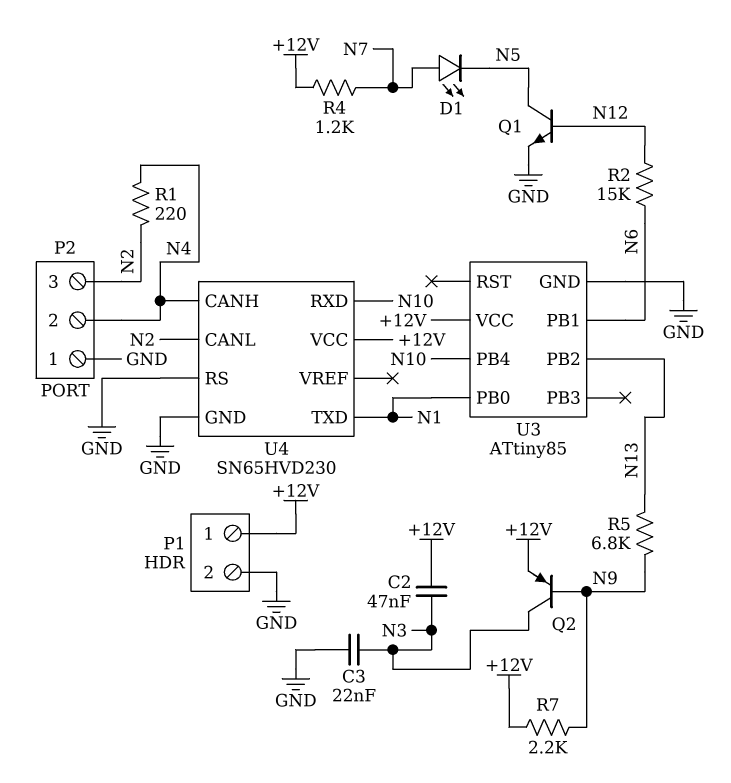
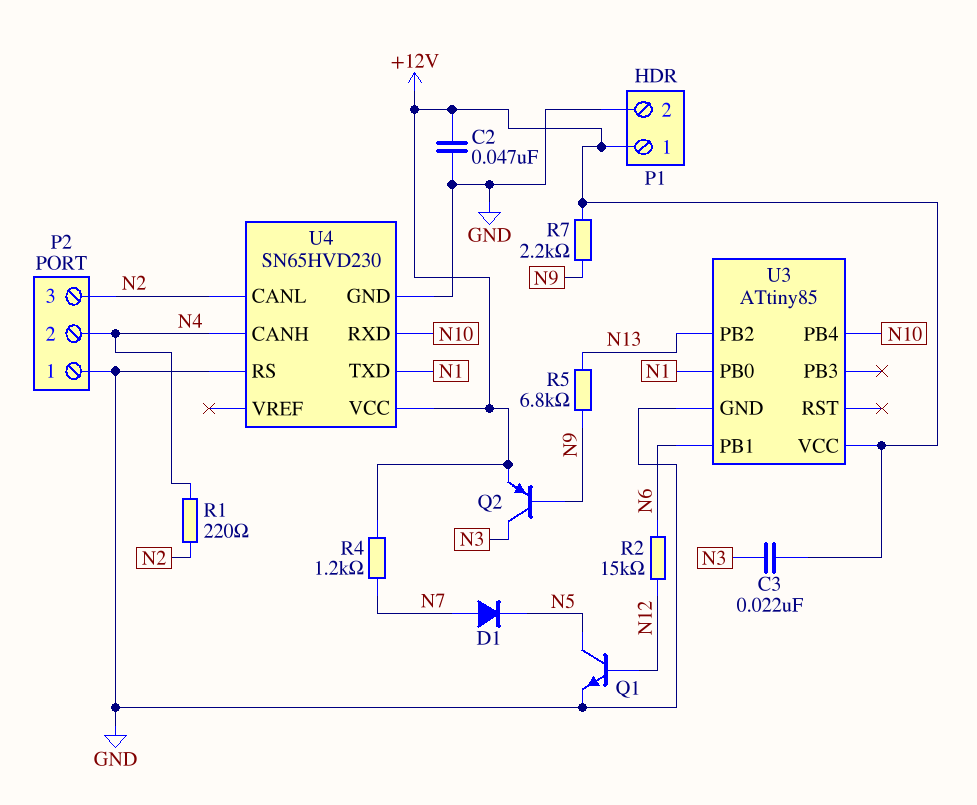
C2: 47nF (+12V, N3) -> 47nF (+12V, GND)
C3: 22nF (GND, N3) -> 22nF (+12V, N3)
D1: LED (A N7, K N5) -> diode (A N7, K N5)

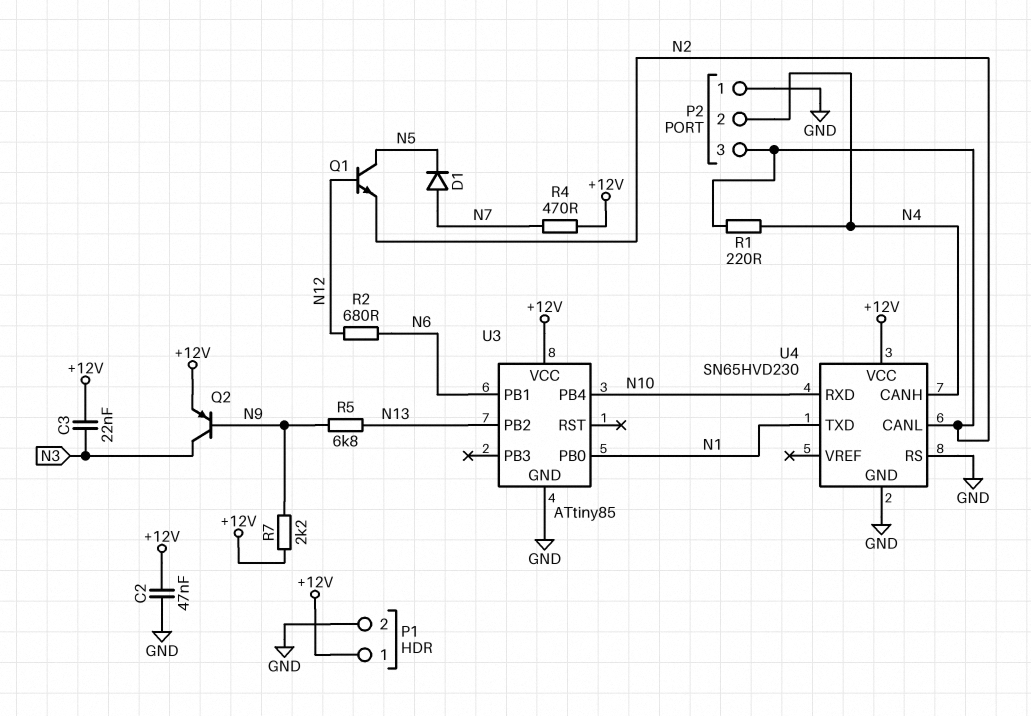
Q1: NPN (B N12, C N5, E GND) -> NPN (B N12, C N5, E N2)
R2: 15k (N6, N12) -> 680 (N6, N12)
R4: 1.2k (+12V, N7) -> 470 (+12V, N7)

